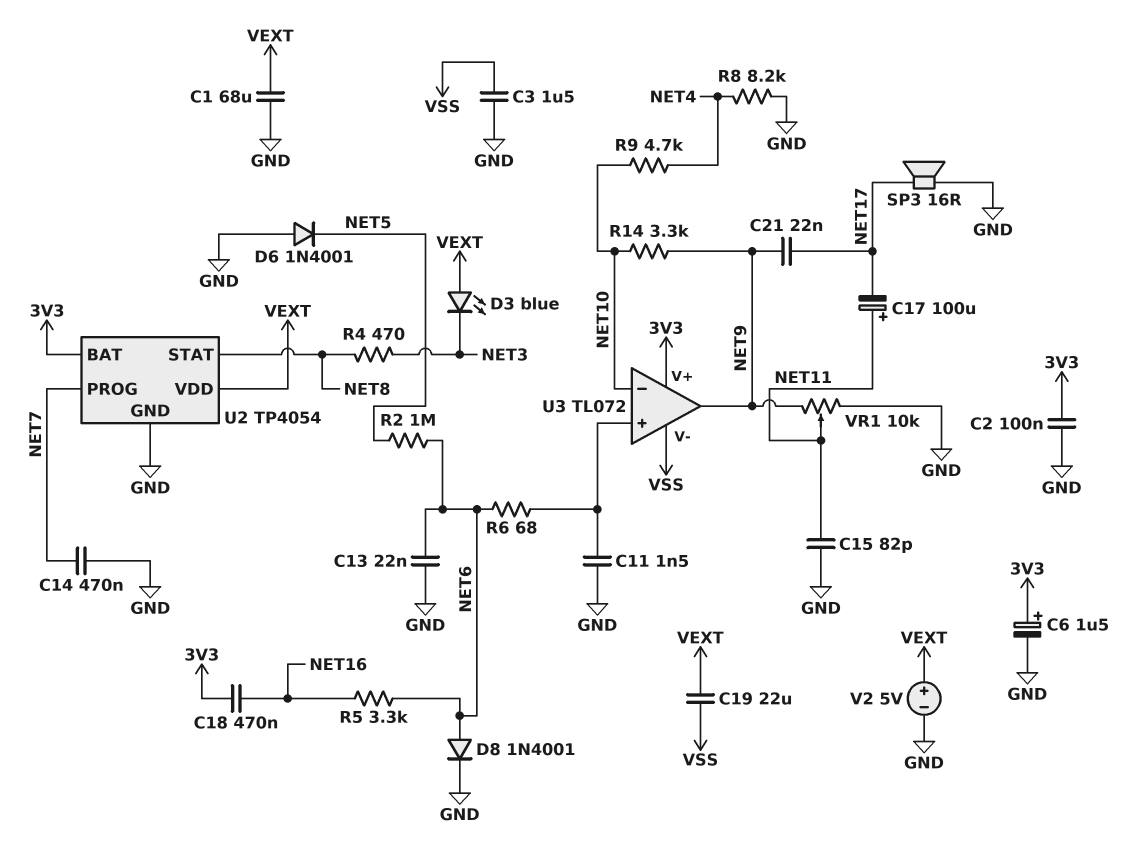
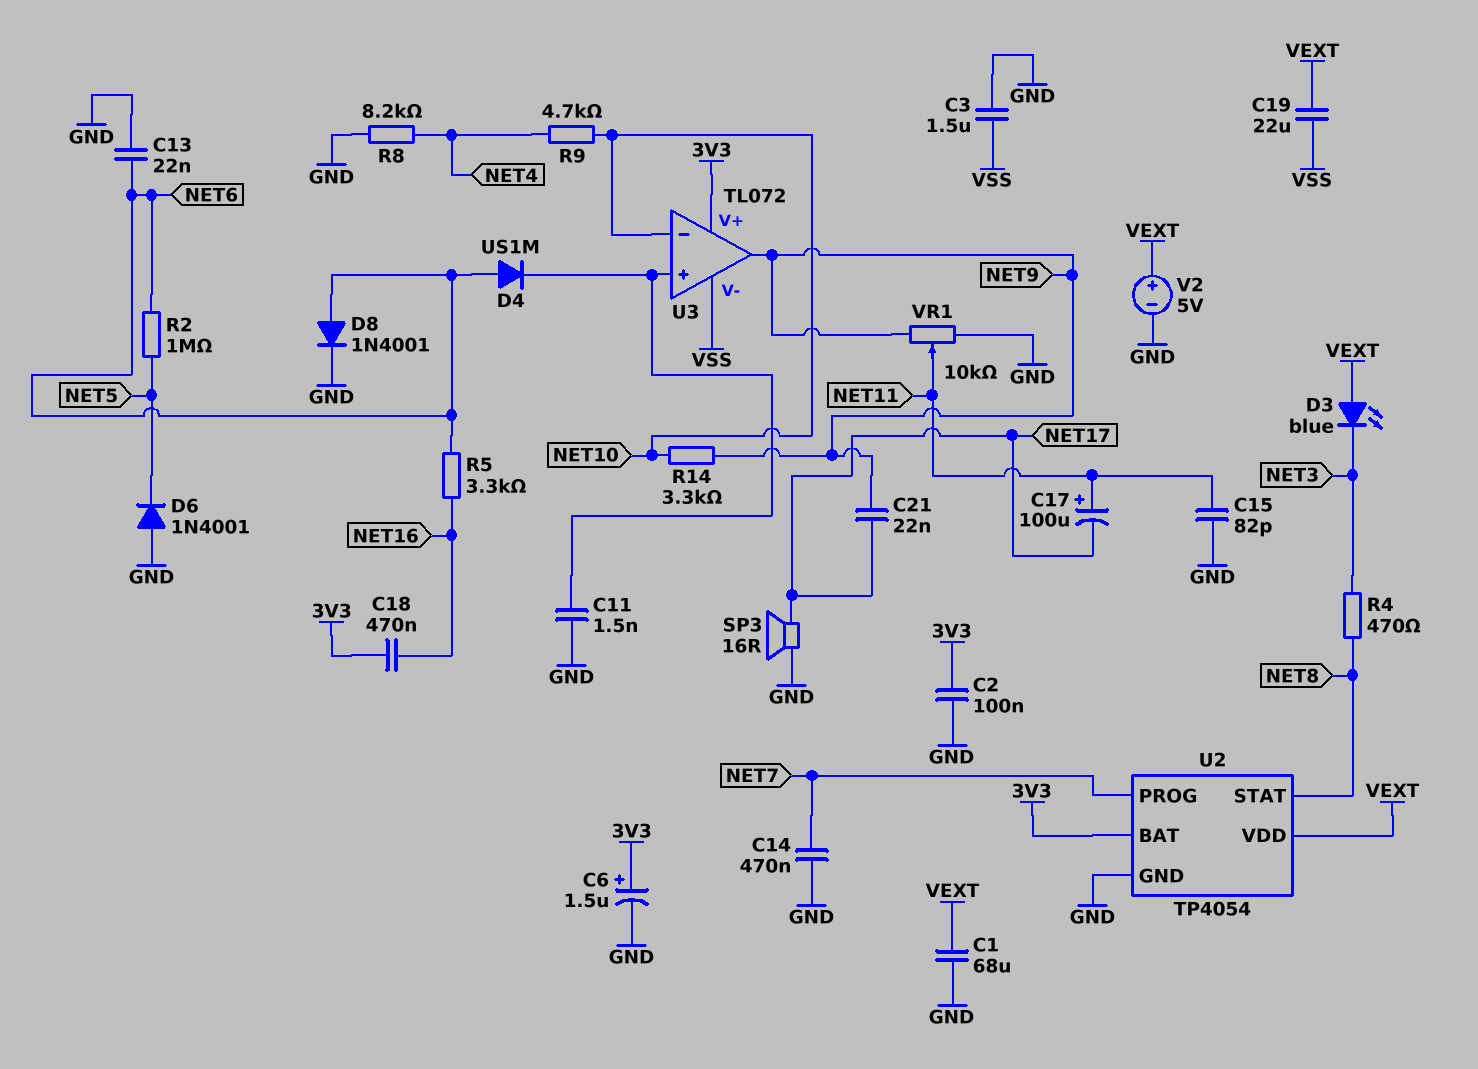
D4: none -> diode US1M (A NET6, K U3/in+)
R6: 68 (NET6, U3/in+) -> none

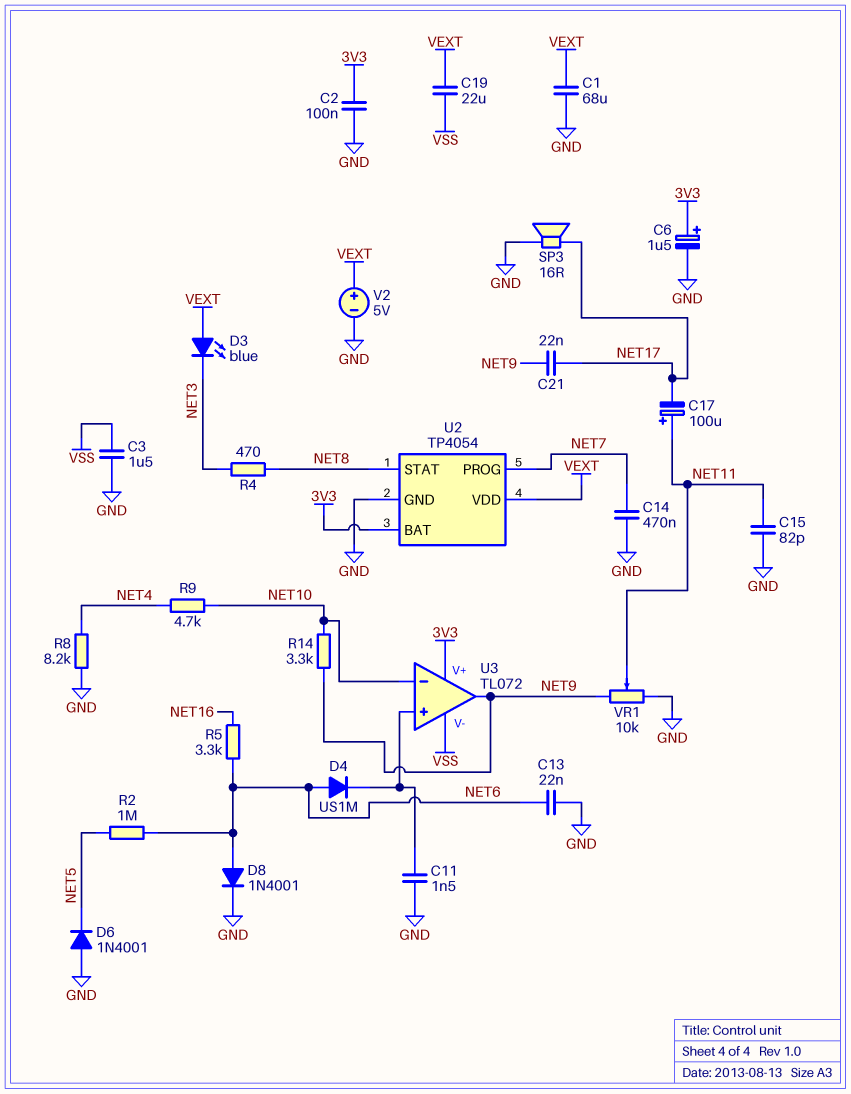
C18: 470nF (3V3, NET16) -> none

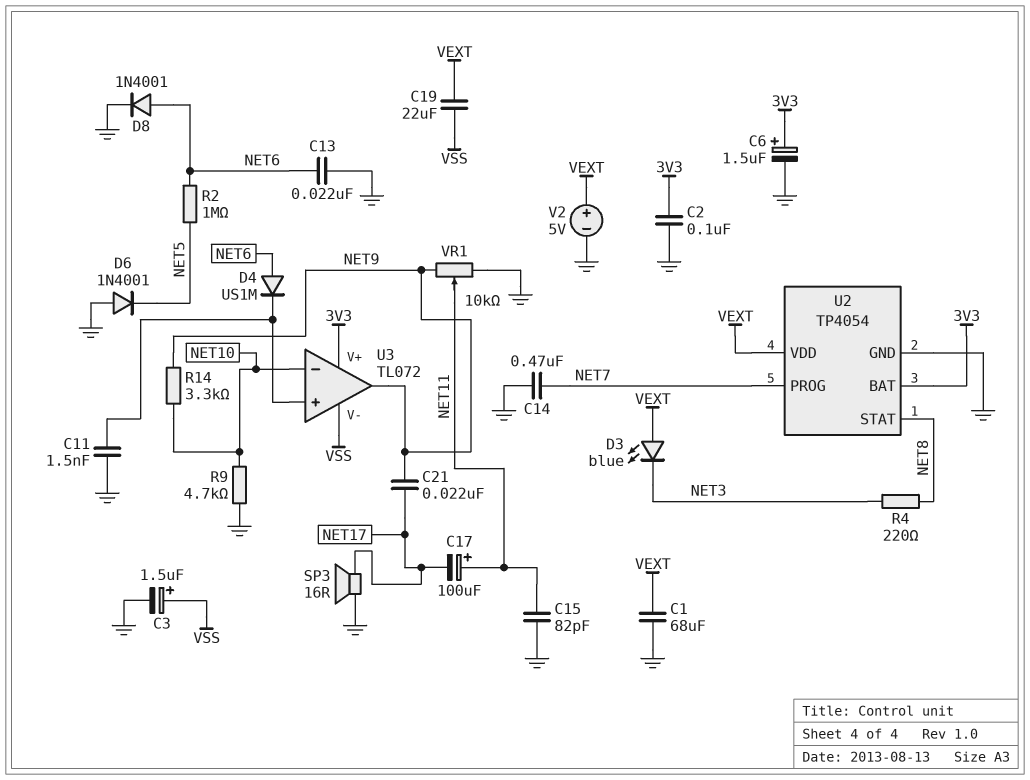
C3: 1.5uF (GND, VSS) -> 1.5uF (plus VSS, minus GND)
R4: 470 (NET3, NET8) -> 220 (NET3, NET8)
R5: 3.3k (NET6, NET16) -> none
R8: 8.2k (GND, NET4) -> none
R9: 4.7k (NET4, NET10) -> 4.7k (GND, NET10)

